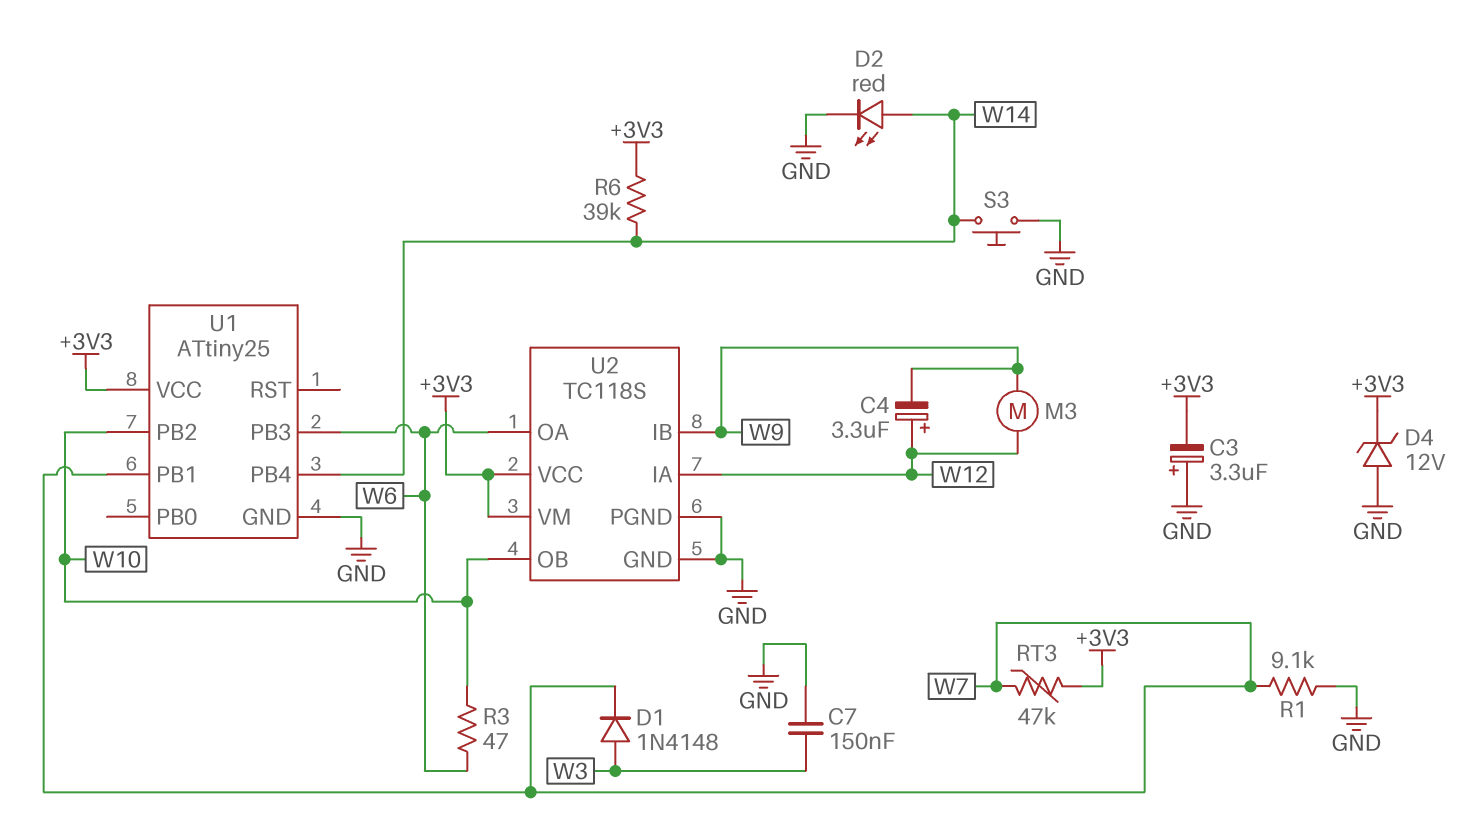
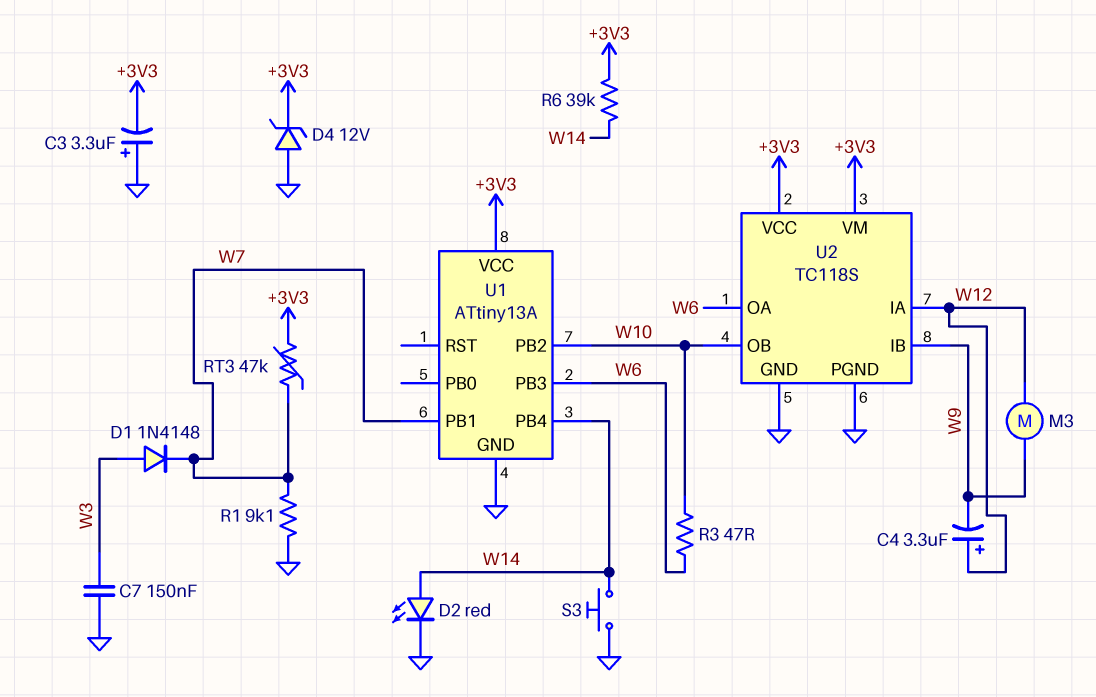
U1: ATtiny25 -> ATtiny13A

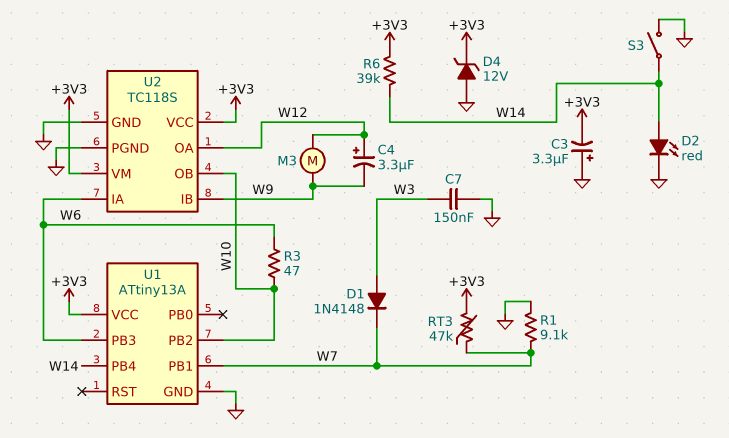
S3: button (GND, W14) -> switch (GND, W14)
U2 pin IA: W12 -> W6
U2 pin OA: W6 -> W12

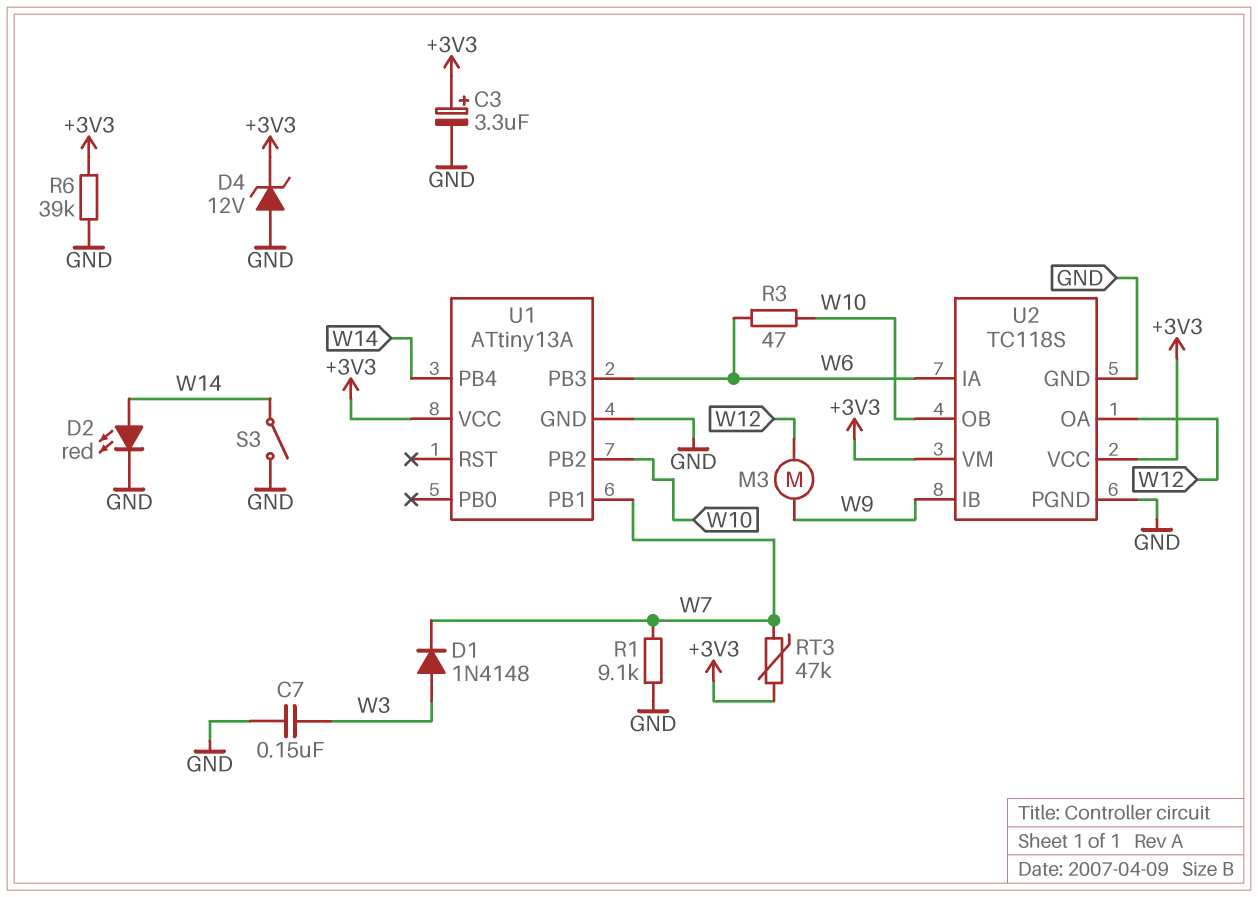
C3: 3.3uF (plus GND, minus +3V3) -> 3.3uF (plus +3V3, minus GND)
C4: 3.3uF (plus W12, minus W9) -> none
R6: 39k (+3V3, W14) -> 39k (+3V3, GND)

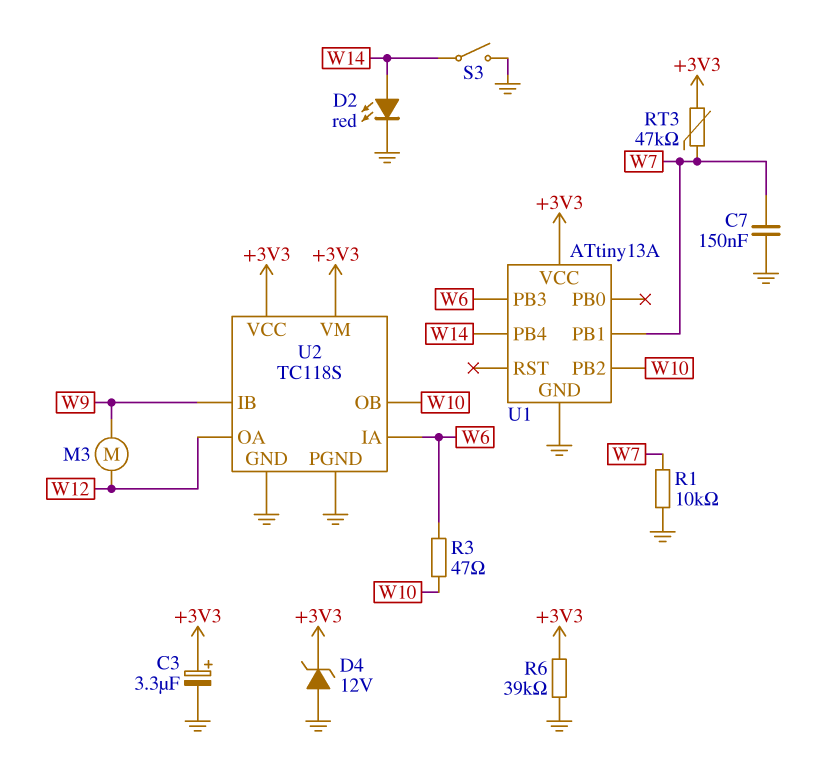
C7: 150nF (GND, W3) -> 150nF (GND, W7)
D1: diode 1N4148 (A W3, K W7) -> none
R1: 9.1k (GND, W7) -> 10k (GND, W7)

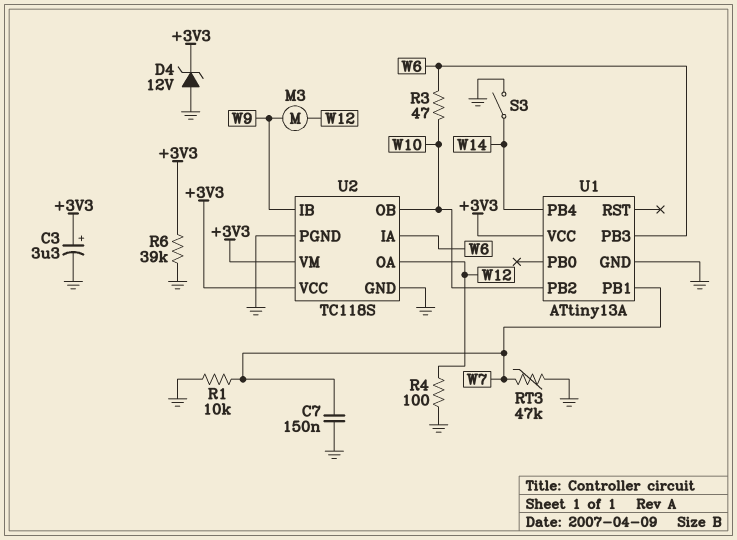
D2: LED red (A W14, K GND) -> none
R4: none -> 100 (GND, W12)
RT3: 47k (+3V3, W7) -> 47k (GND, W7)

